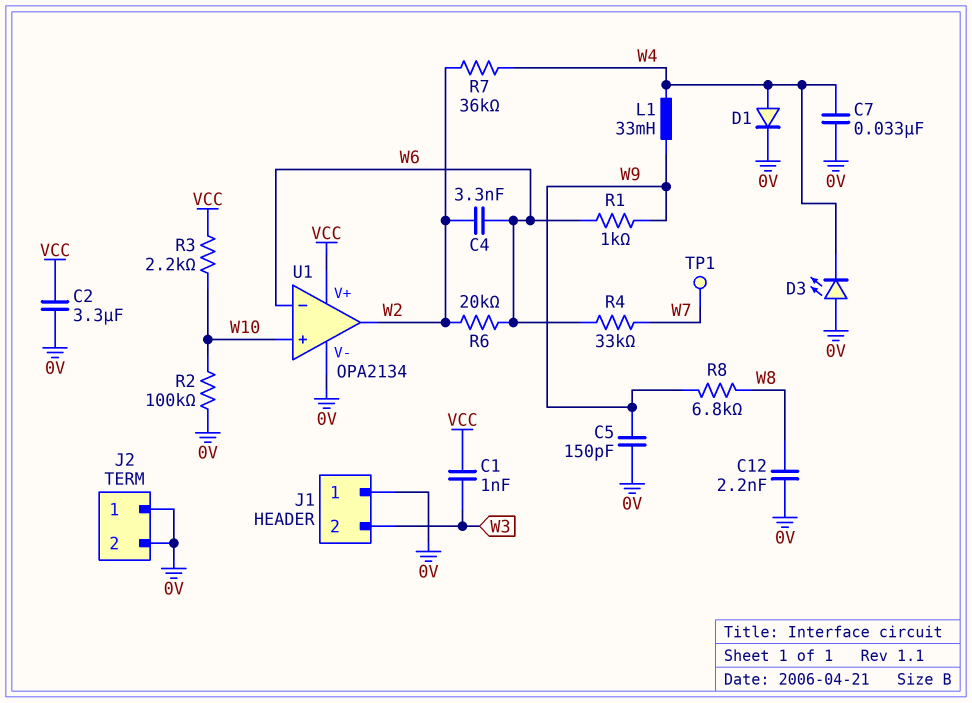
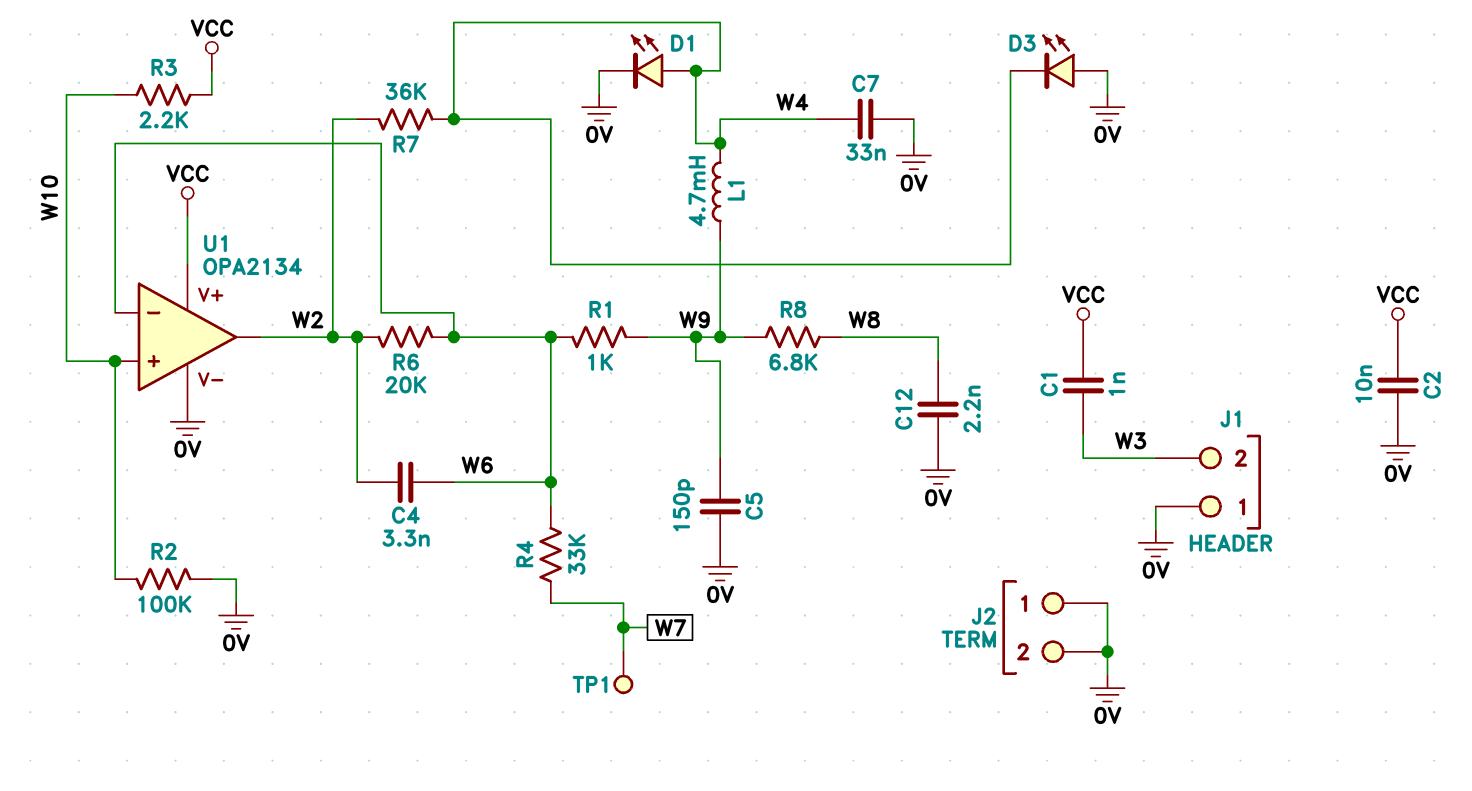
C2: 3.3uF (0V, VCC) -> 10nF (0V, VCC)
D1: diode (A W4, K 0V) -> LED (A W4, K 0V)
L1: 33mH (W4, W9) -> 4.7mH (W4, W9)

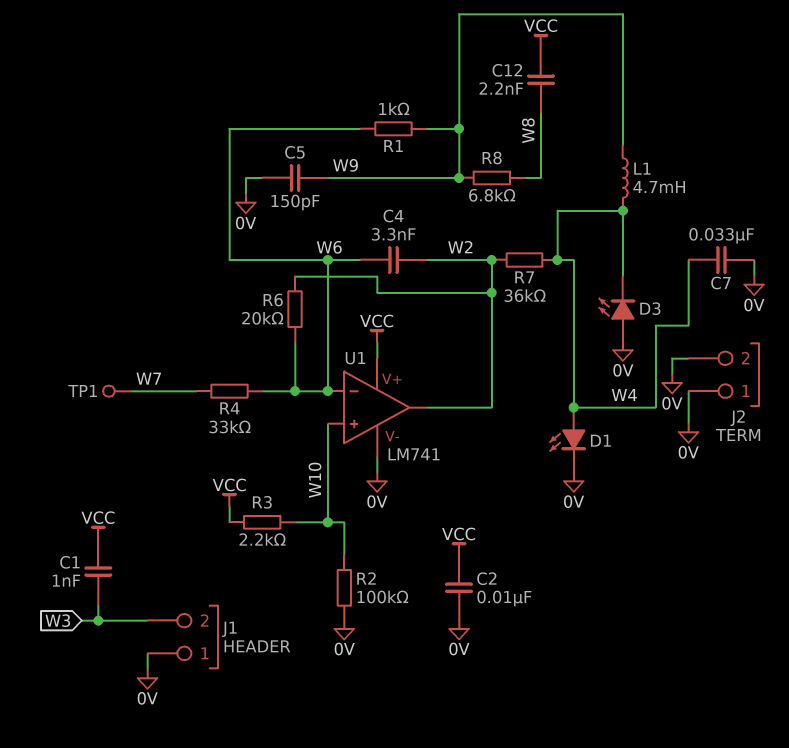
C12: 2.2nF (0V, W8) -> 2.2nF (VCC, W8)
U1: OPA2134 -> LM741

